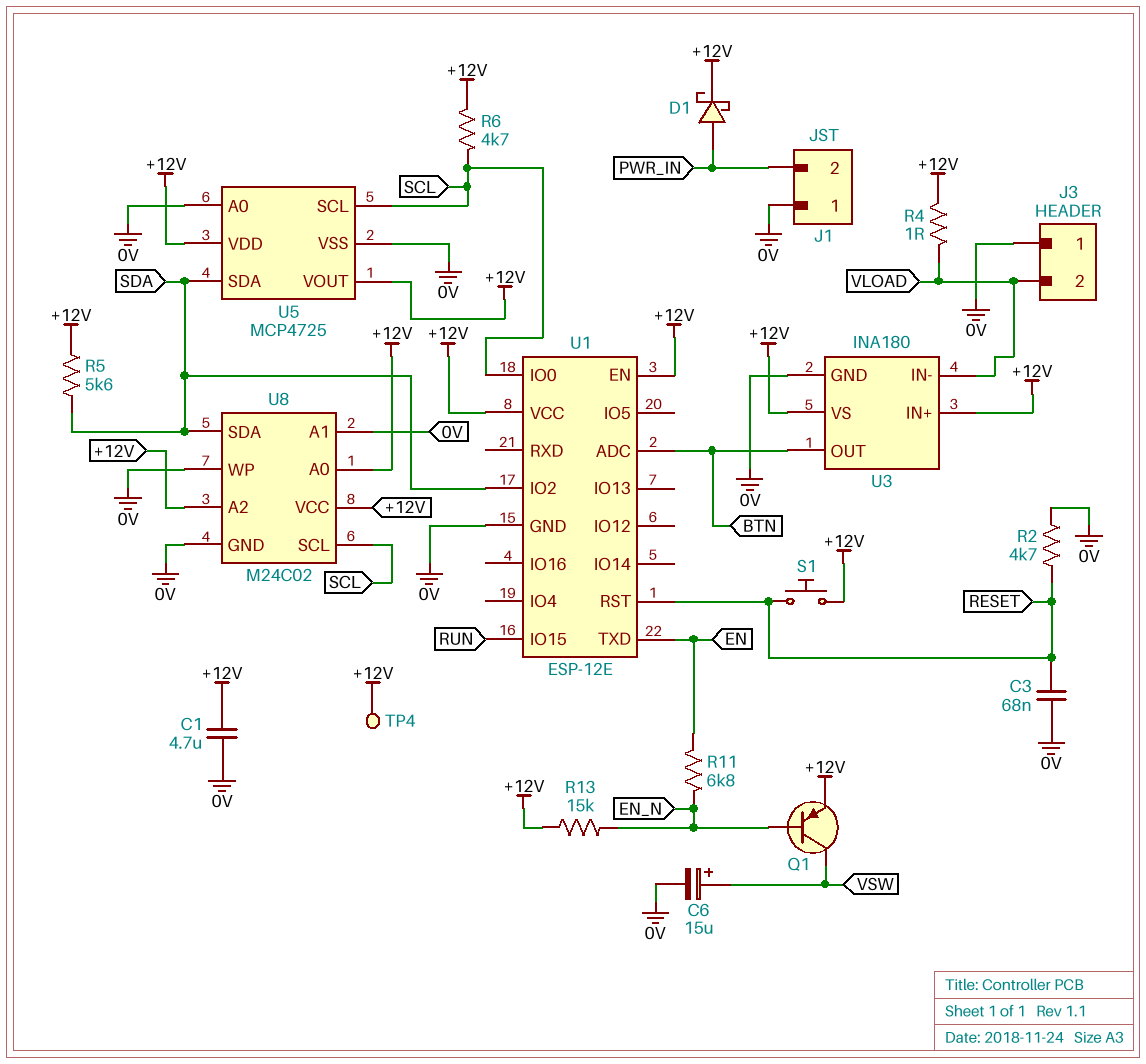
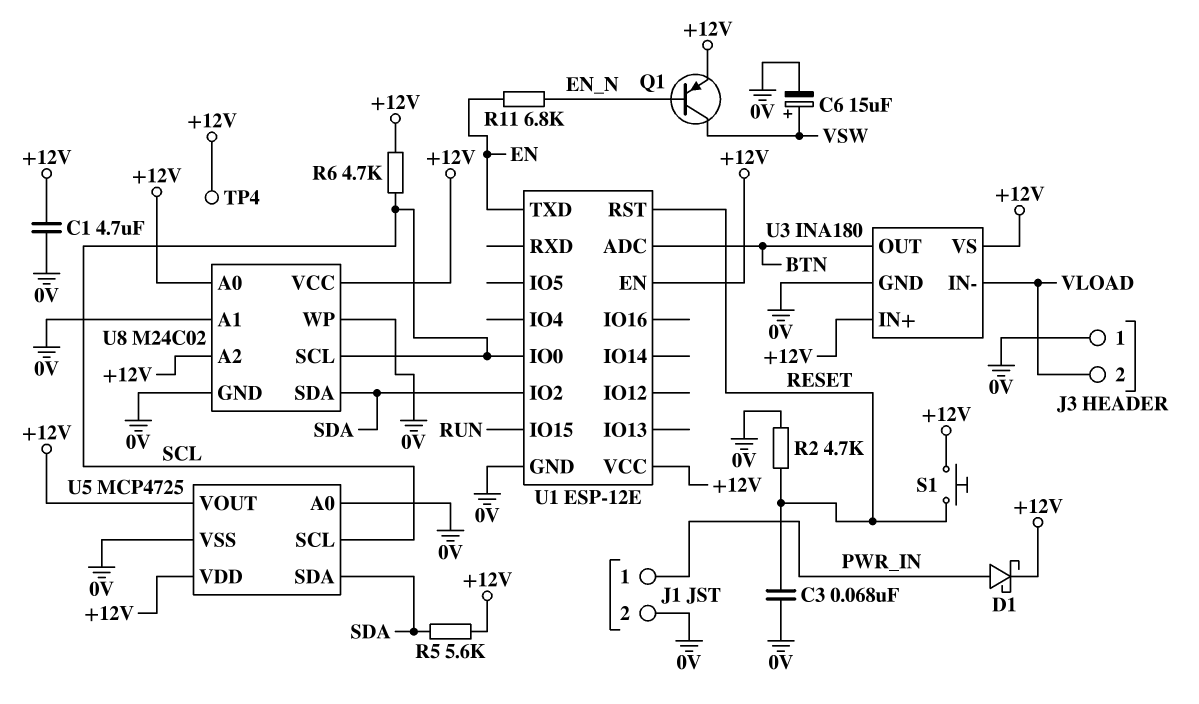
J1 pin 1: 0V -> PWR_IN
J1 pin 2: PWR_IN -> 0V
R4: 1 (+12V, VLOAD) -> none
R13: 15k (+12V, EN_N) -> none

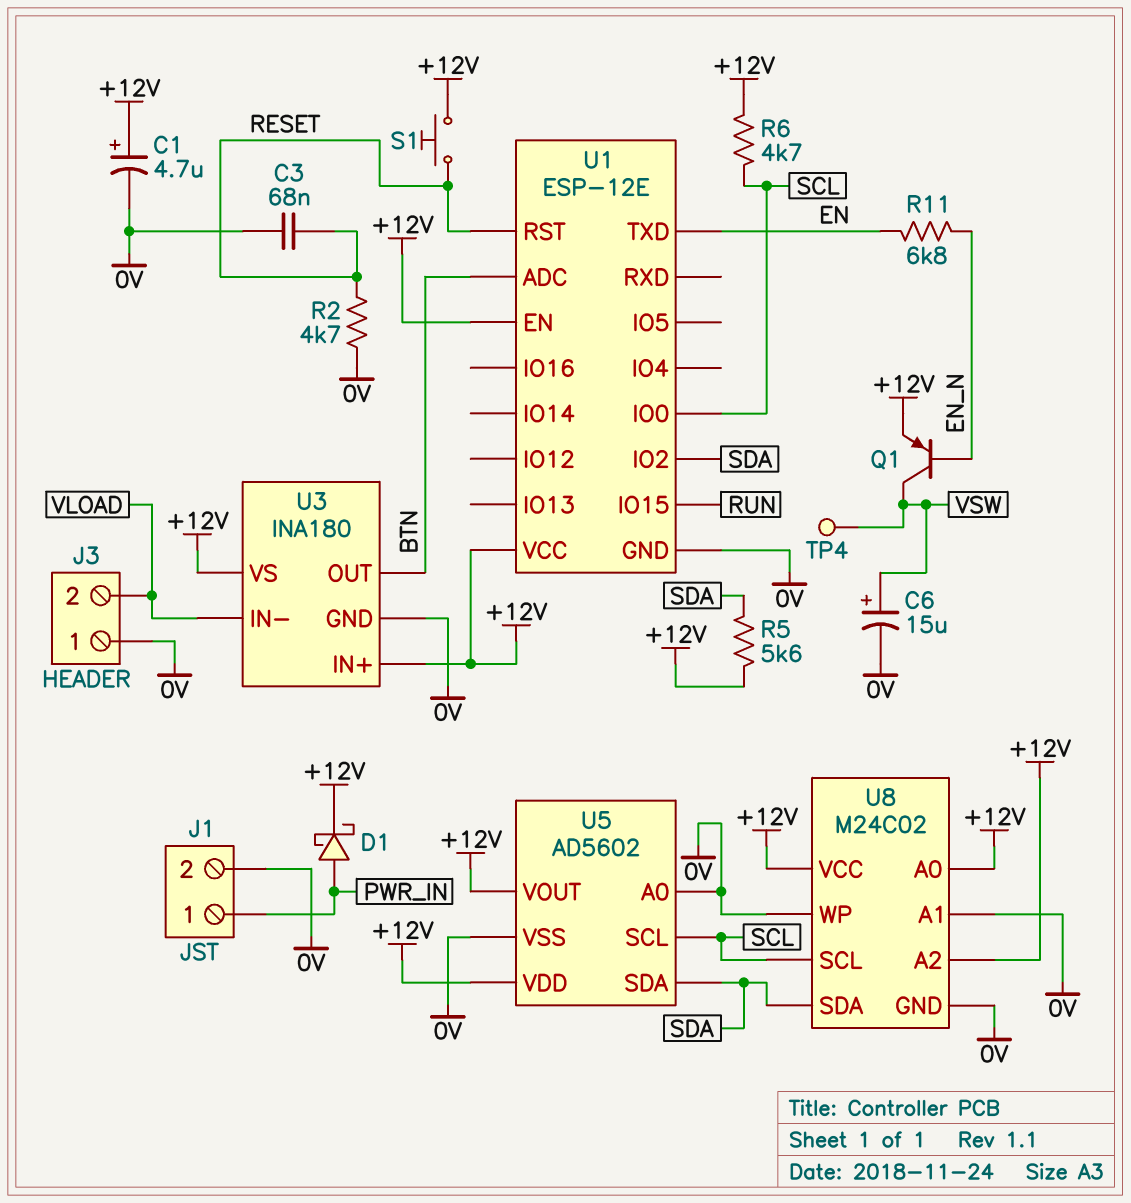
C1: 4.7uF (+12V, 0V) -> 4.7uF (plus +12V, minus 0V)
TP4: test point (+12V) -> test point (VSW)
U5: MCP4725 -> AD5602

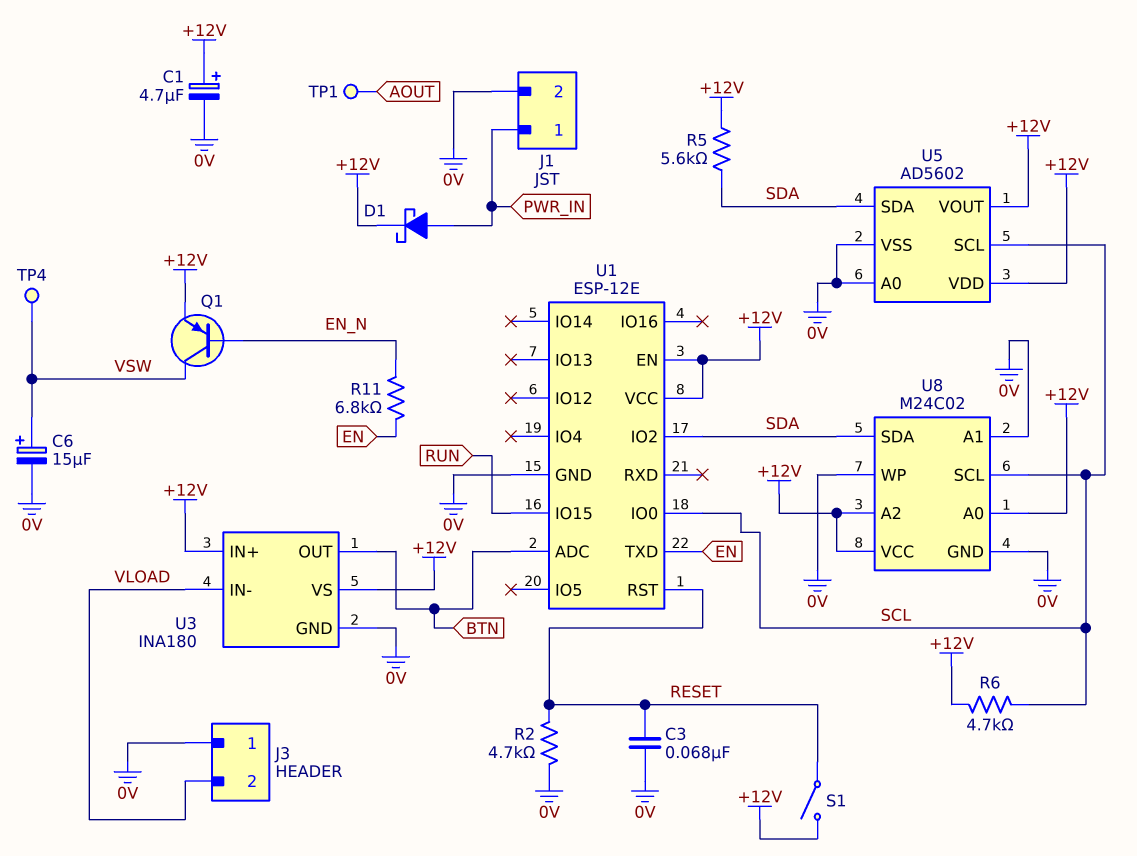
S1: button (+12V, RESET) -> switch (+12V, RESET)
TP1: none -> test point (AOUT)

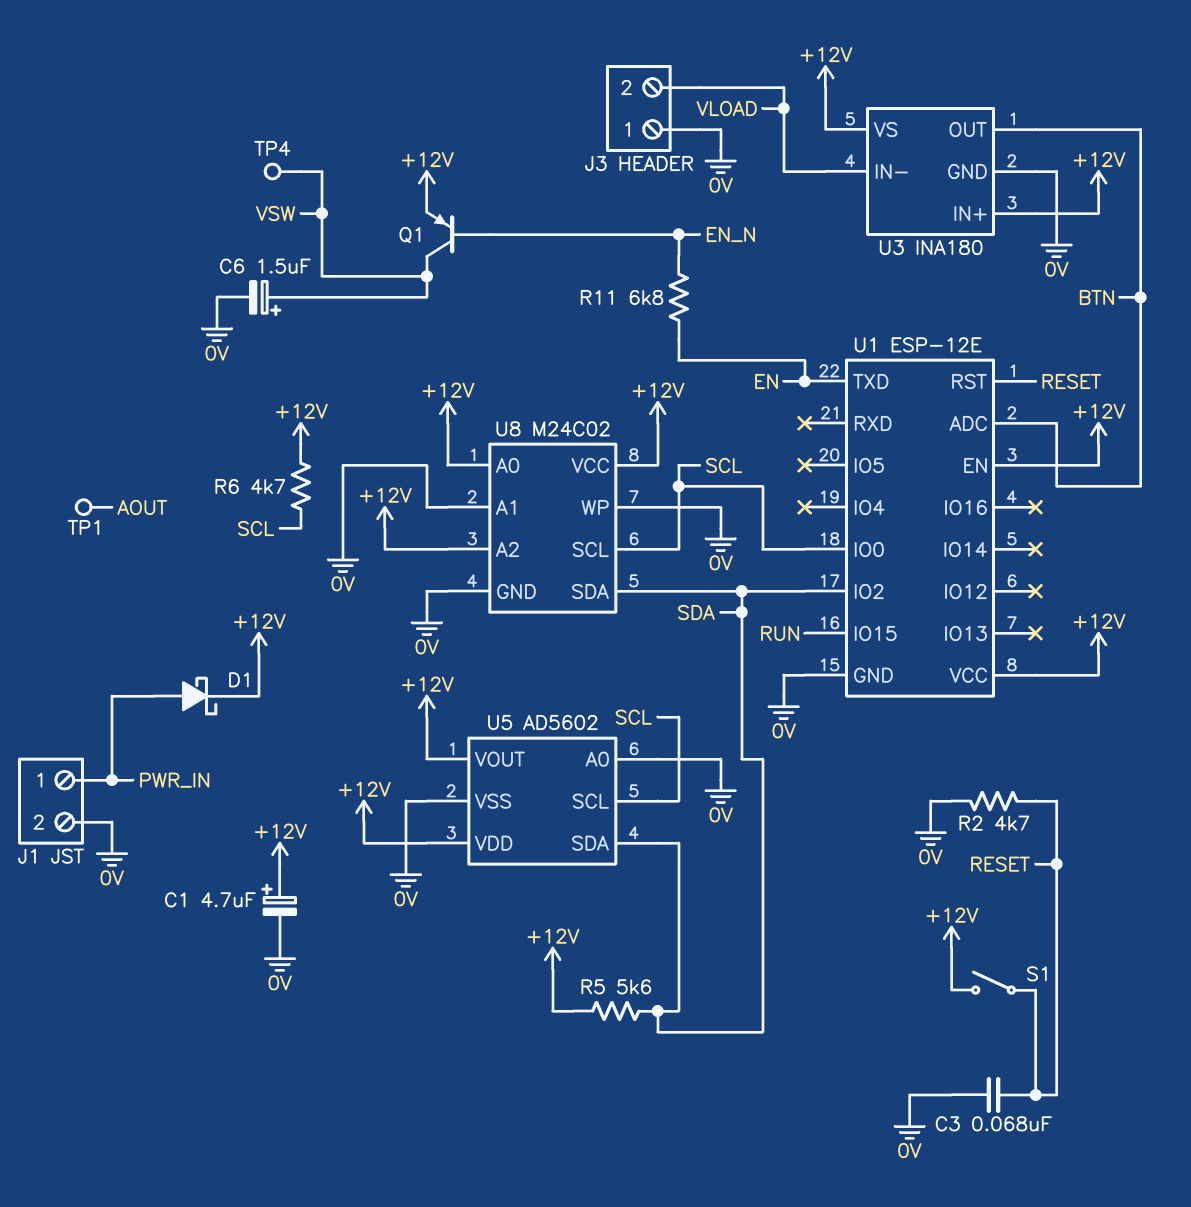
C6: 15uF (plus VSW, minus 0V) -> 1.5uF (plus VSW, minus 0V)

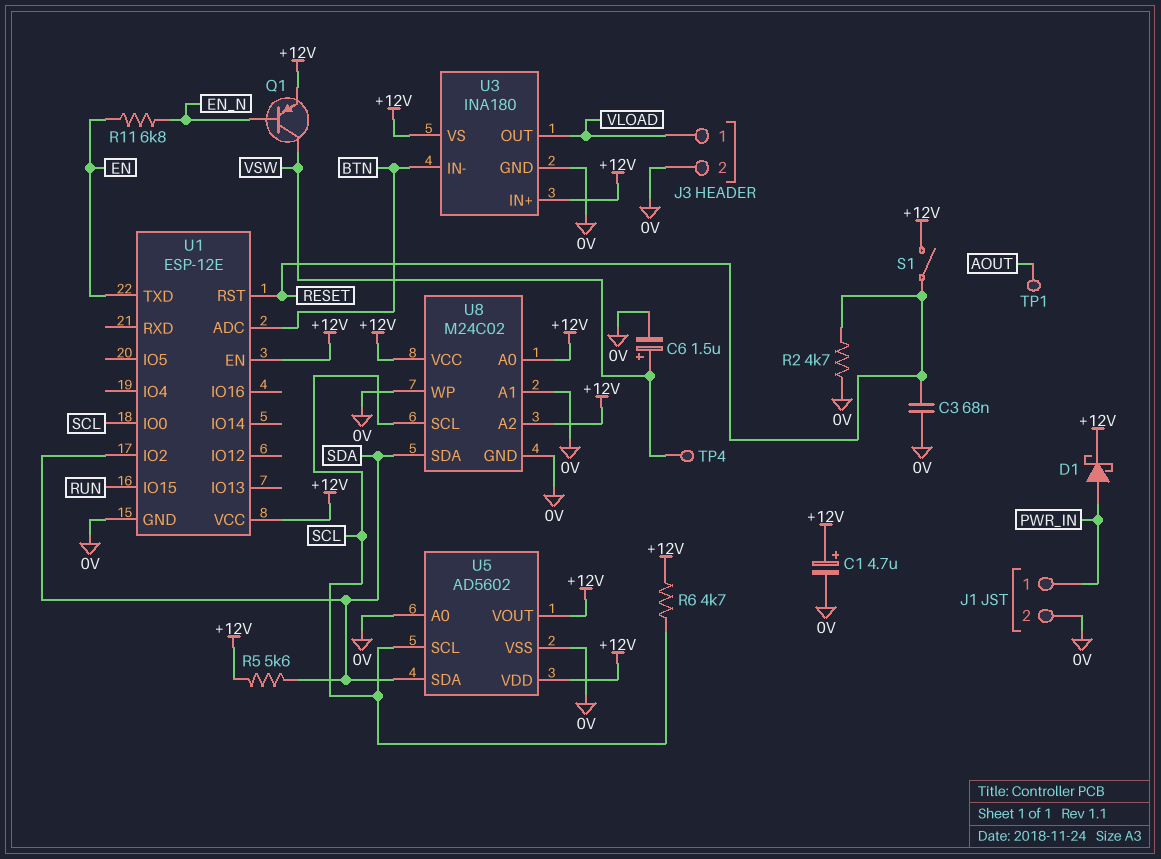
J3 pin 1: 0V -> VLOAD
J3 pin 2: VLOAD -> 0V
U3 pin IN-: VLOAD -> BTN
U3 pin OUT: BTN -> VLOAD

